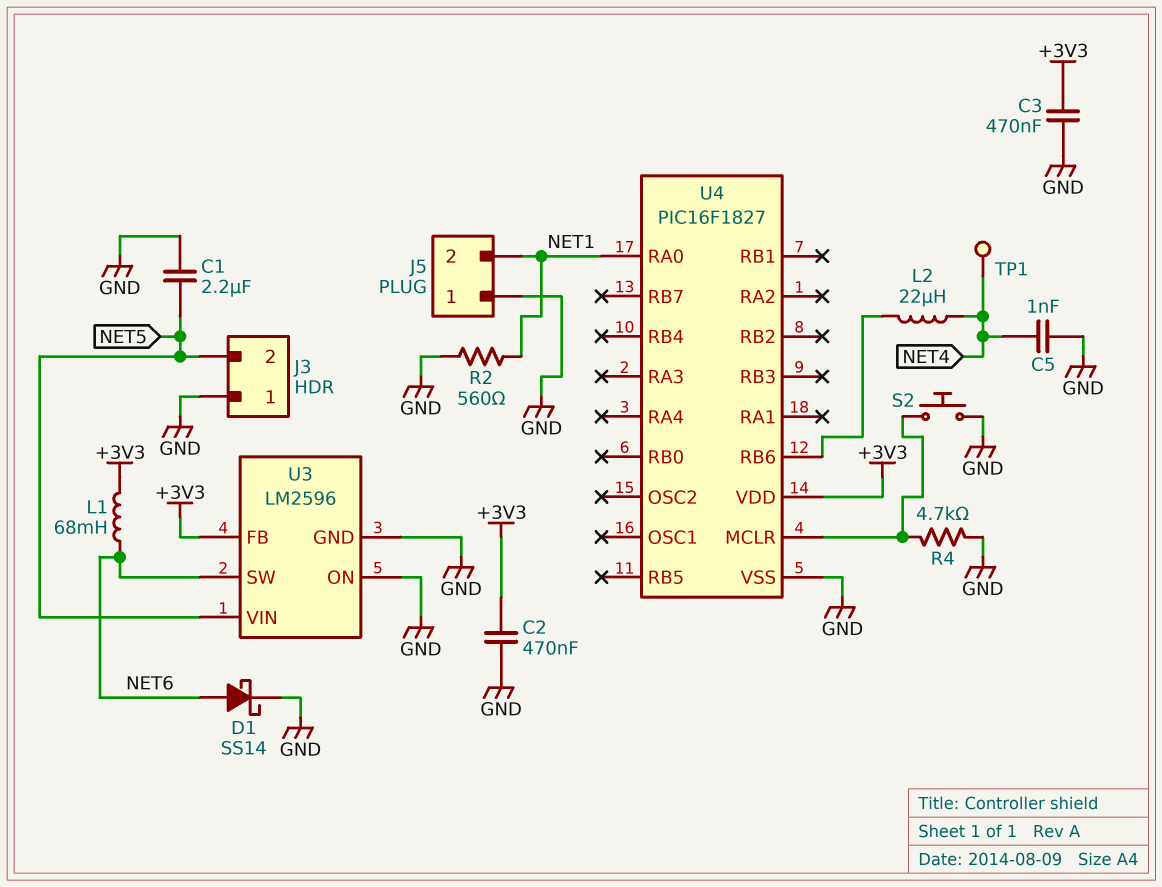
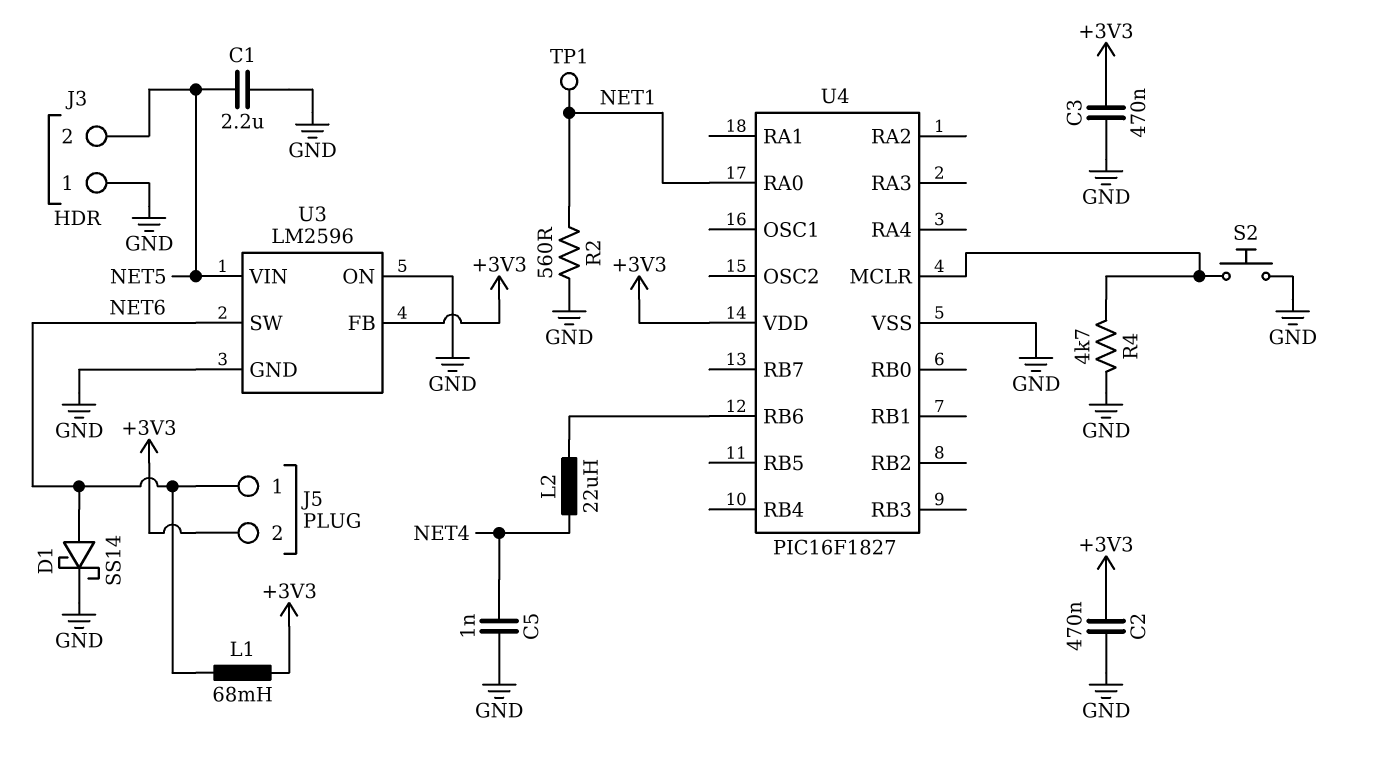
J5 pin 1: GND -> NET6
J5 pin 2: NET1 -> +3V3
TP1: test point (NET4) -> test point (NET1)

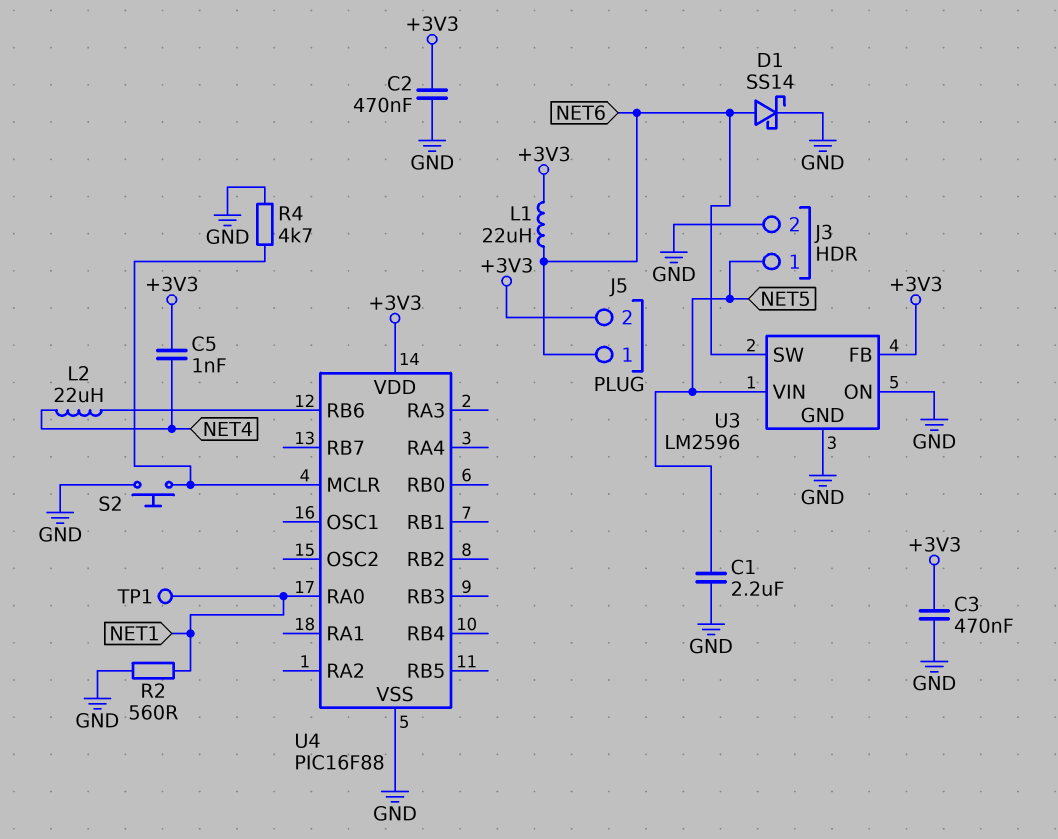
C5: 1nF (GND, NET4) -> 1nF (+3V3, NET4)
J3 pin 1: GND -> NET5
J3 pin 2: NET5 -> GND
L1: 68mH (+3V3, NET6) -> 22uH (+3V3, NET6)
U4: PIC16F1827 -> PIC16F88

